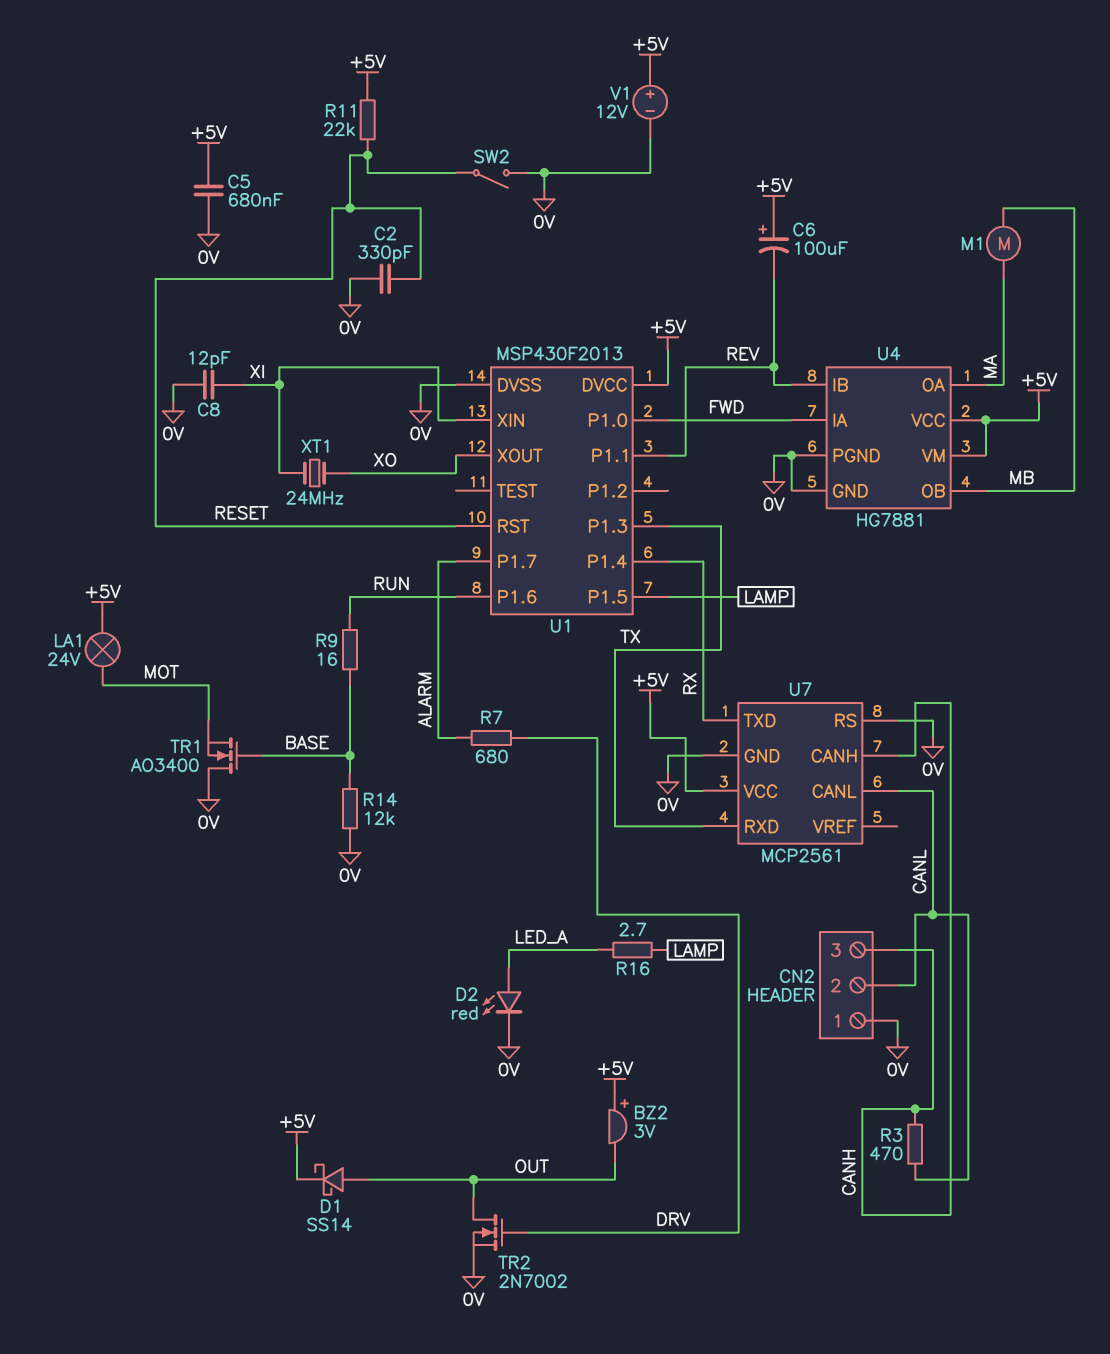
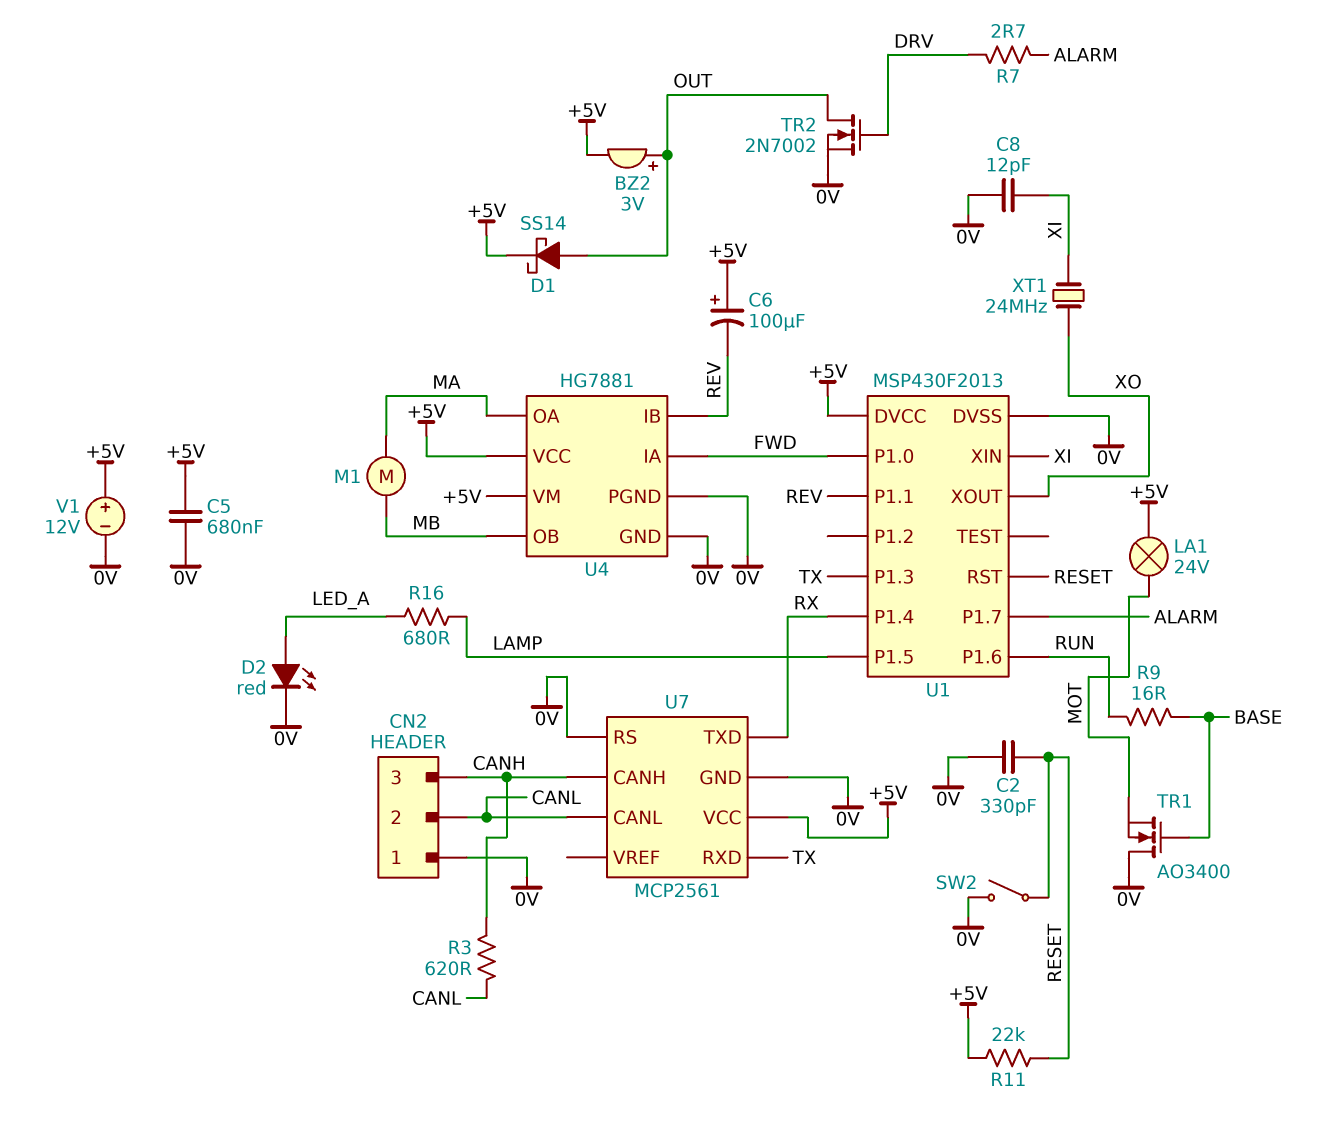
BZ2: buzzer 3V (plus +5V, minus OUT) -> buzzer 3V (plus OUT, minus +5V)
R3: 470 (CANH, CANL) -> 620 (CANH, CANL)
R7: 680 (ALARM, DRV) -> 2.7 (ALARM, DRV)
R14: 12k (0V, BASE) -> none
R16: 2.7 (LAMP, LED_A) -> 680 (LAMP, LED_A)

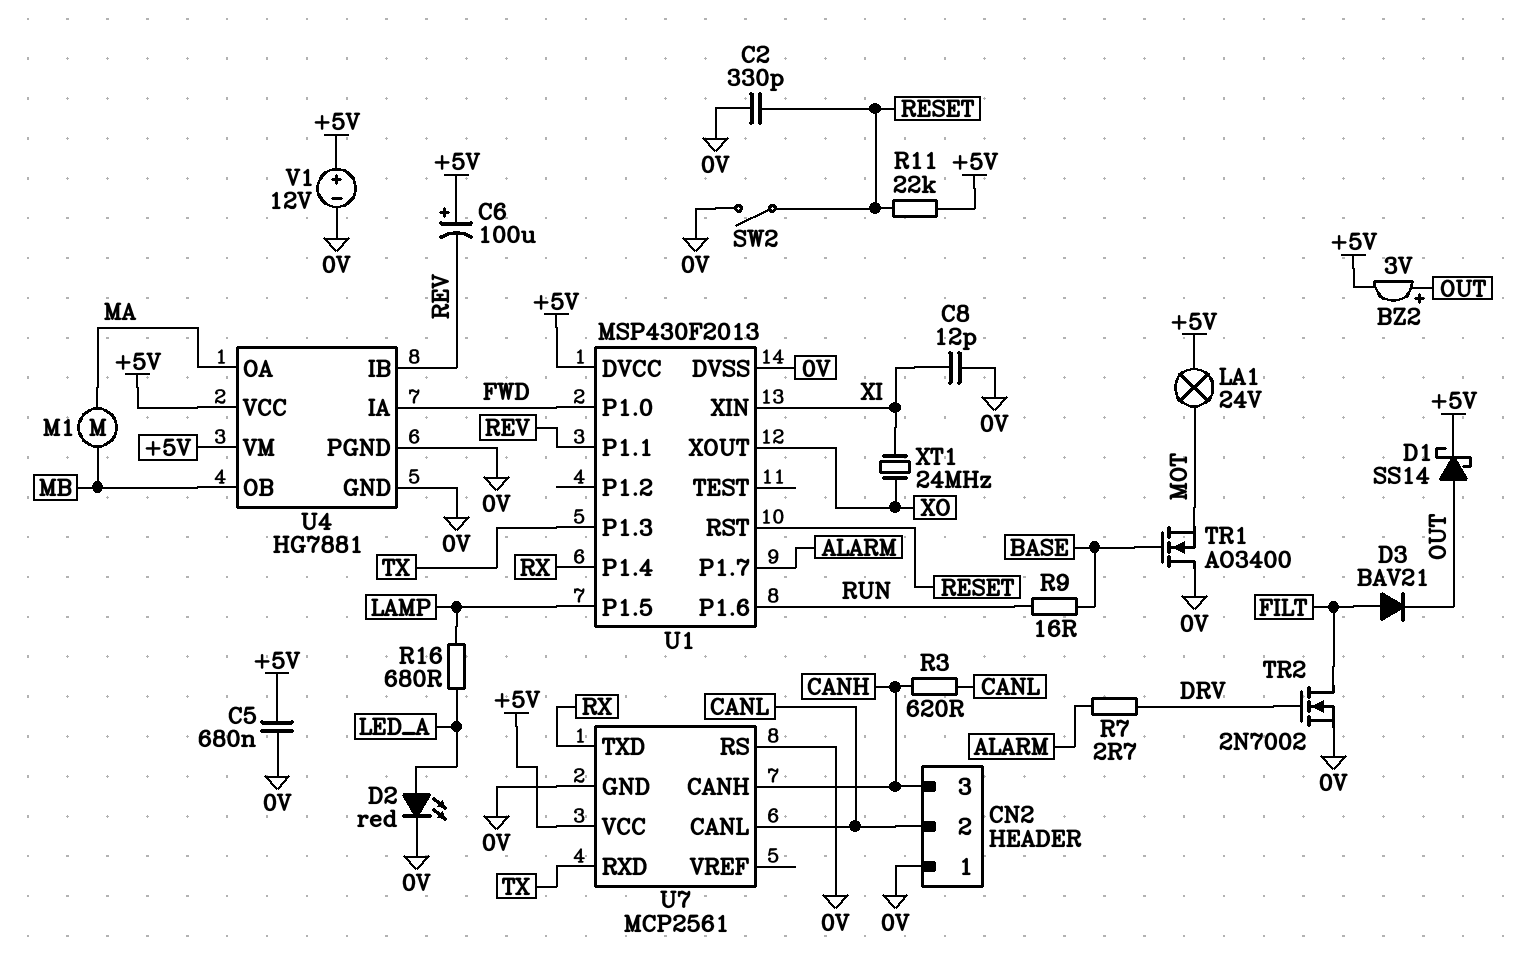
D3: none -> diode BAV21 (A FILT, K OUT)
TR2: NMOS 2N7002 (G DRV, D OUT, S 0V) -> NMOS 2N7002 (G DRV, D FILT, S 0V)

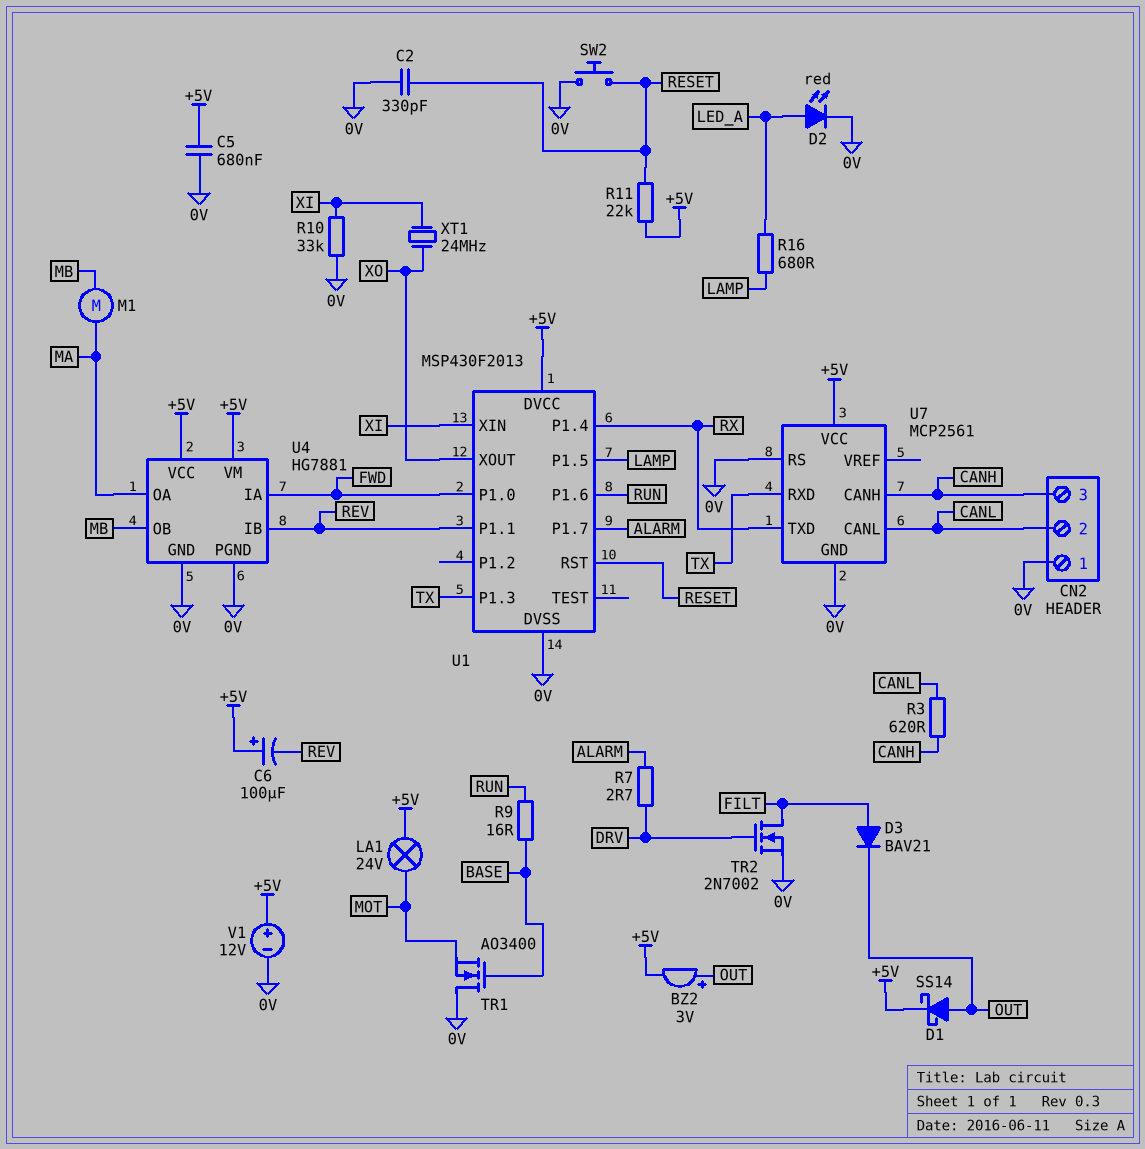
C8: 12pF (0V, XI) -> none
R10: none -> 33k (0V, XI)
SW2: switch (0V, RESET) -> button (0V, RESET)

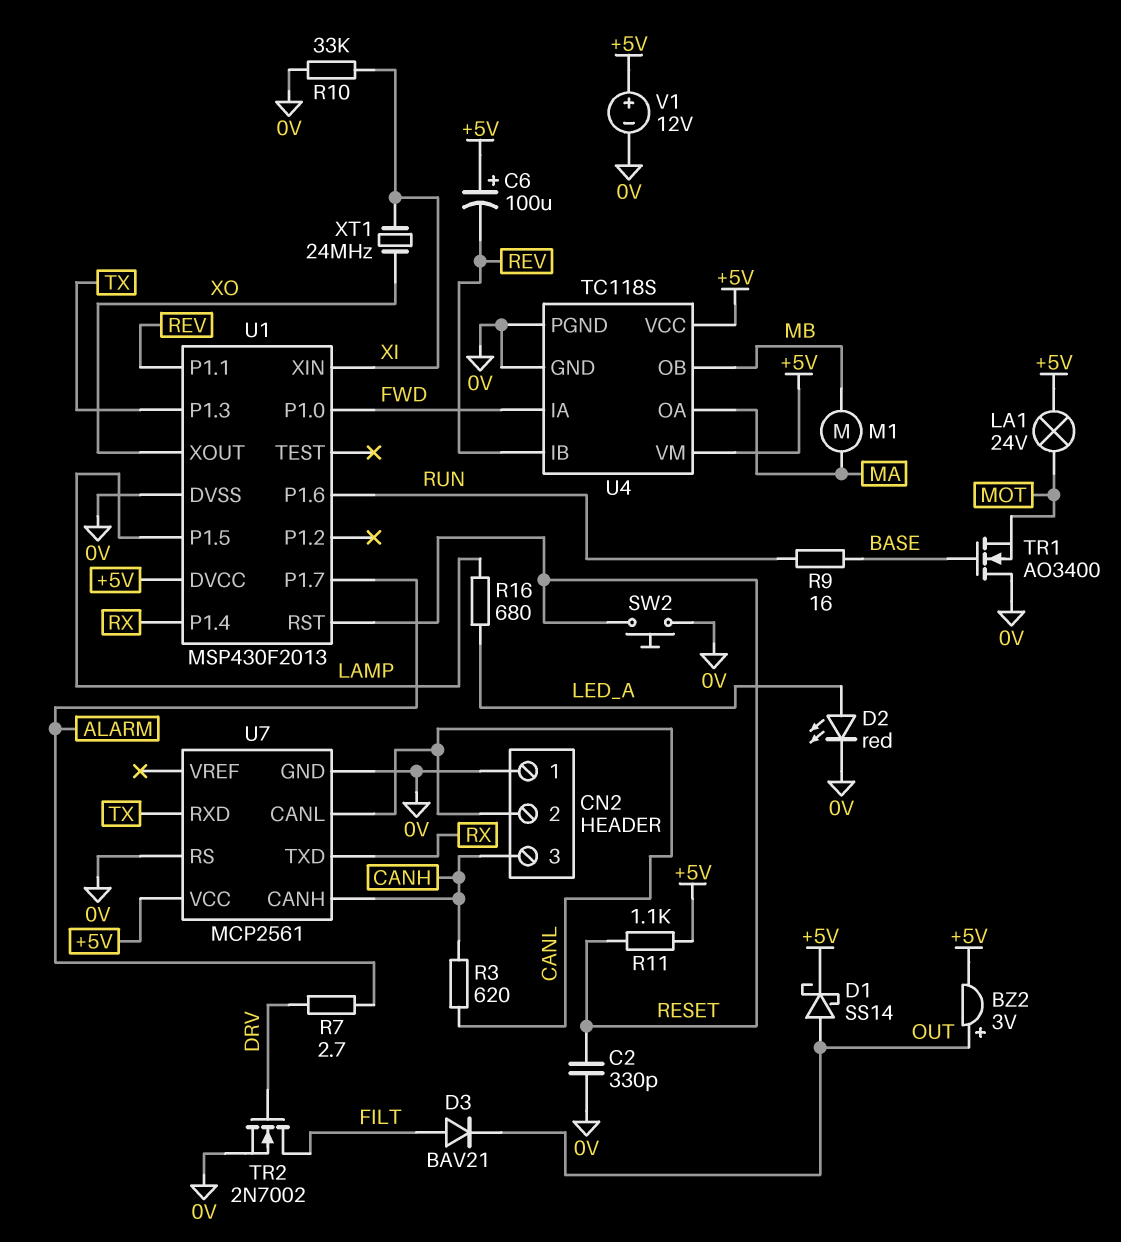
C5: 680nF (+5V, 0V) -> none
R11: 22k (+5V, RESET) -> 1.1k (+5V, RESET)
U4: HG7881 -> TC118S

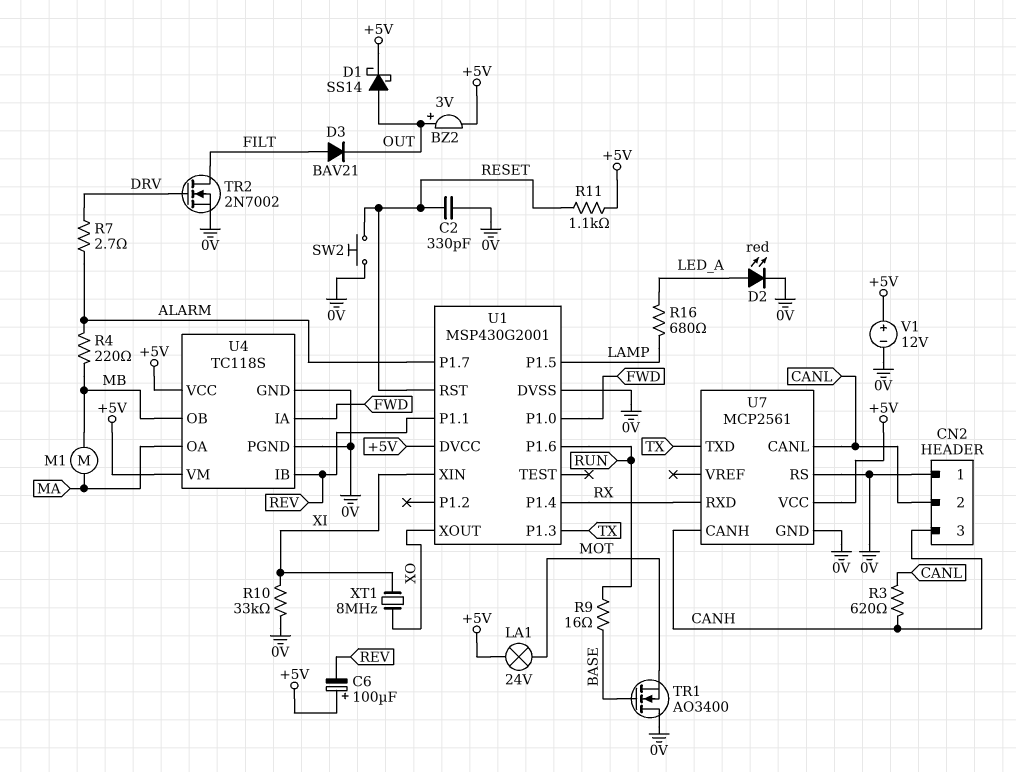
R4: none -> 220 (ALARM, MB)
U1: MSP430F2013 -> MSP430G2001
U7 pin RXD: TX -> RX
U7 pin TXD: RX -> TX
XT1: 24MHz (XI, XO) -> 8MHz (XI, XO)

